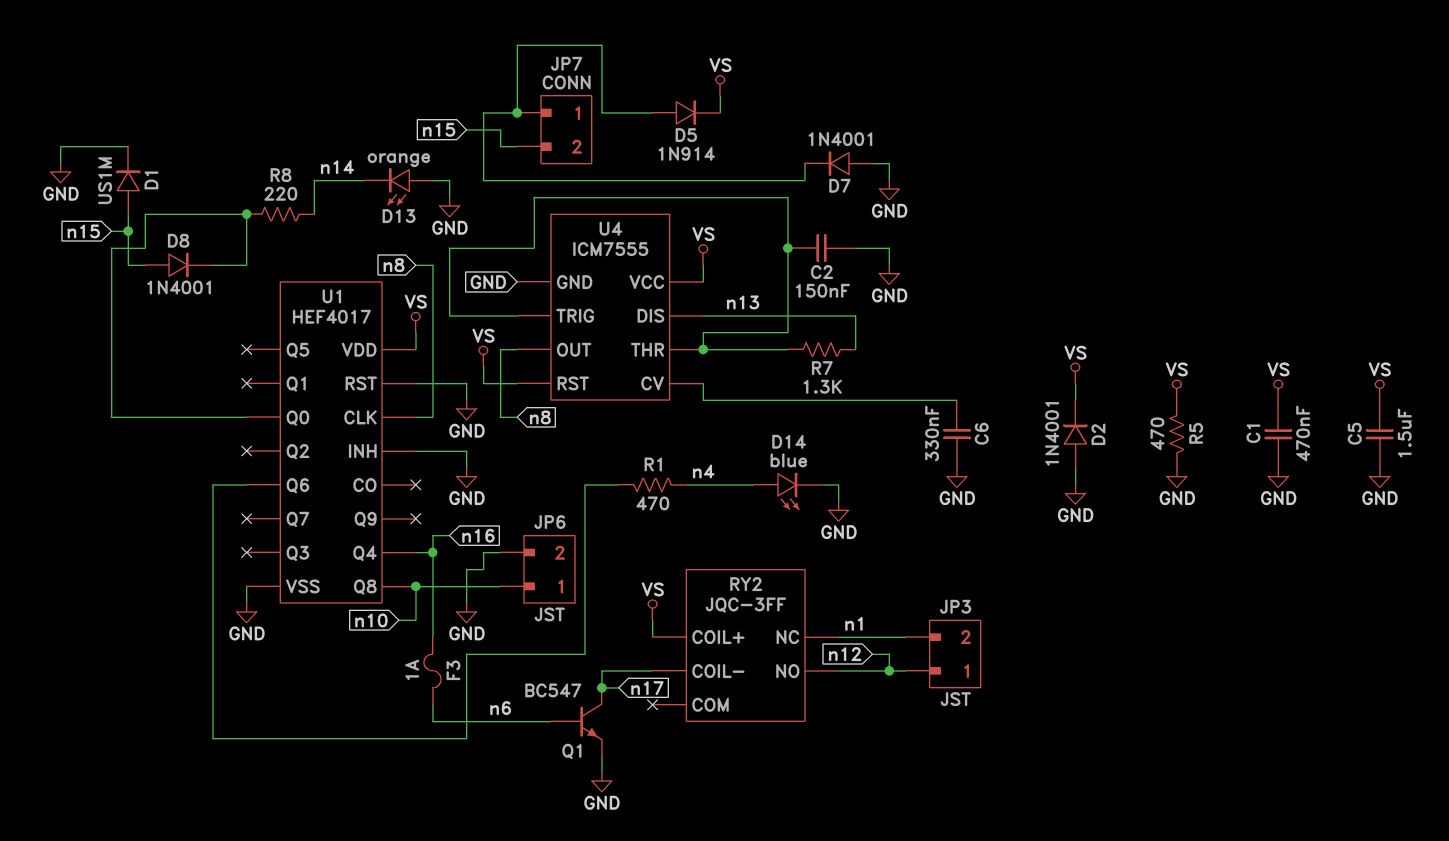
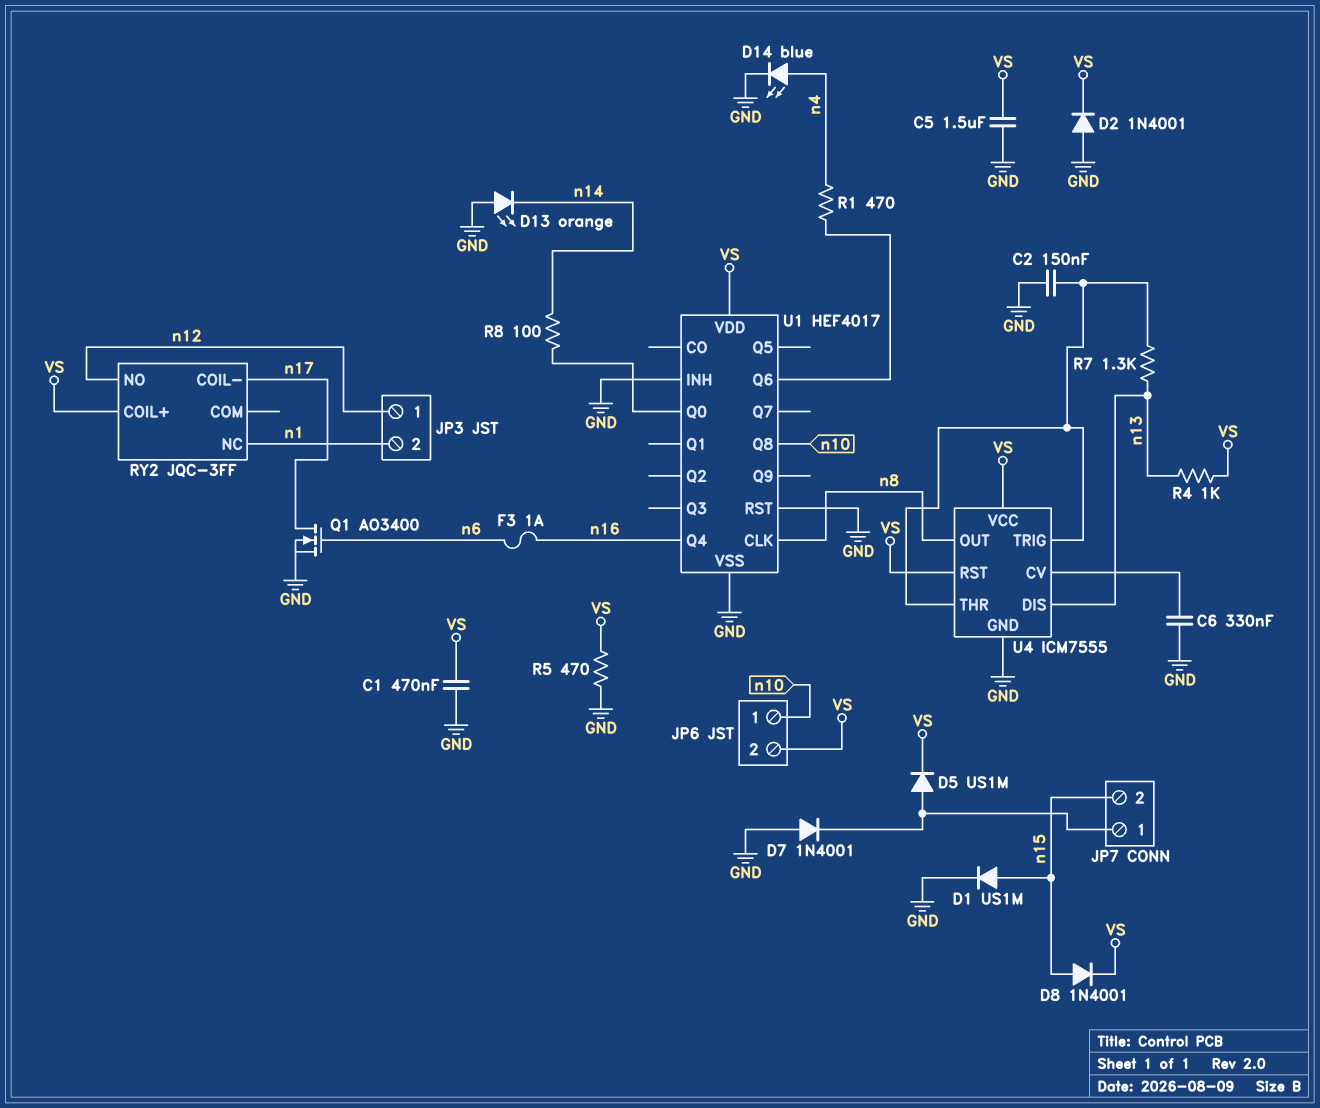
D5: diode 1N914 (A JP7/1, K VS) -> diode US1M (A JP7/1, K VS)
D8: diode 1N4001 (A n15, K U1/Q0) -> diode 1N4001 (A n15, K VS)
JP6 pin 2: GND -> VS
Q1: NPN BC547 (B n6, C n17, E GND) -> NMOS AO3400 (G n6, D n17, S GND)
R4: none -> 1k (VS, n13)
R8: 220 (U1/Q0, n14) -> 100 (U1/Q0, n14)

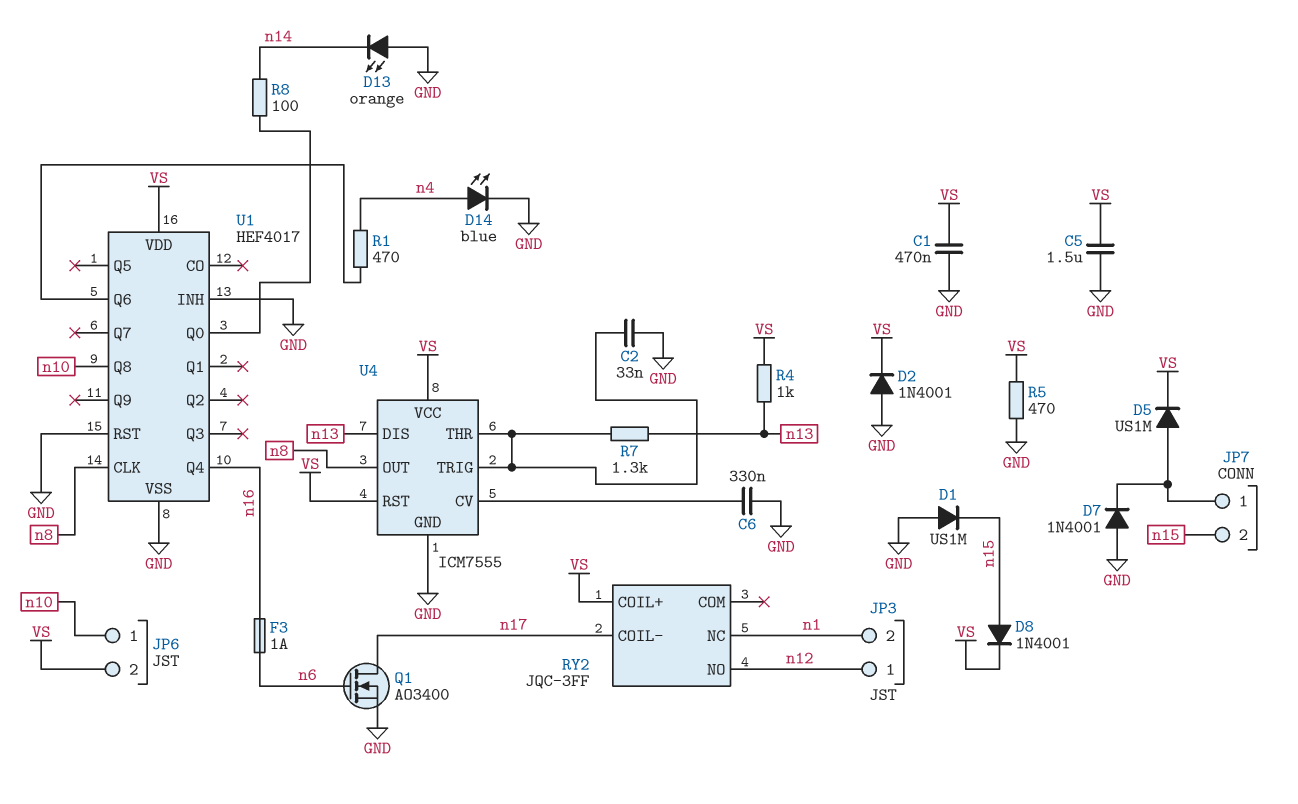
C2: 150nF (GND, U4/THR) -> 33nF (GND, U4/THR)
D1: diode US1M (A n15, K GND) -> diode US1M (A GND, K n15)

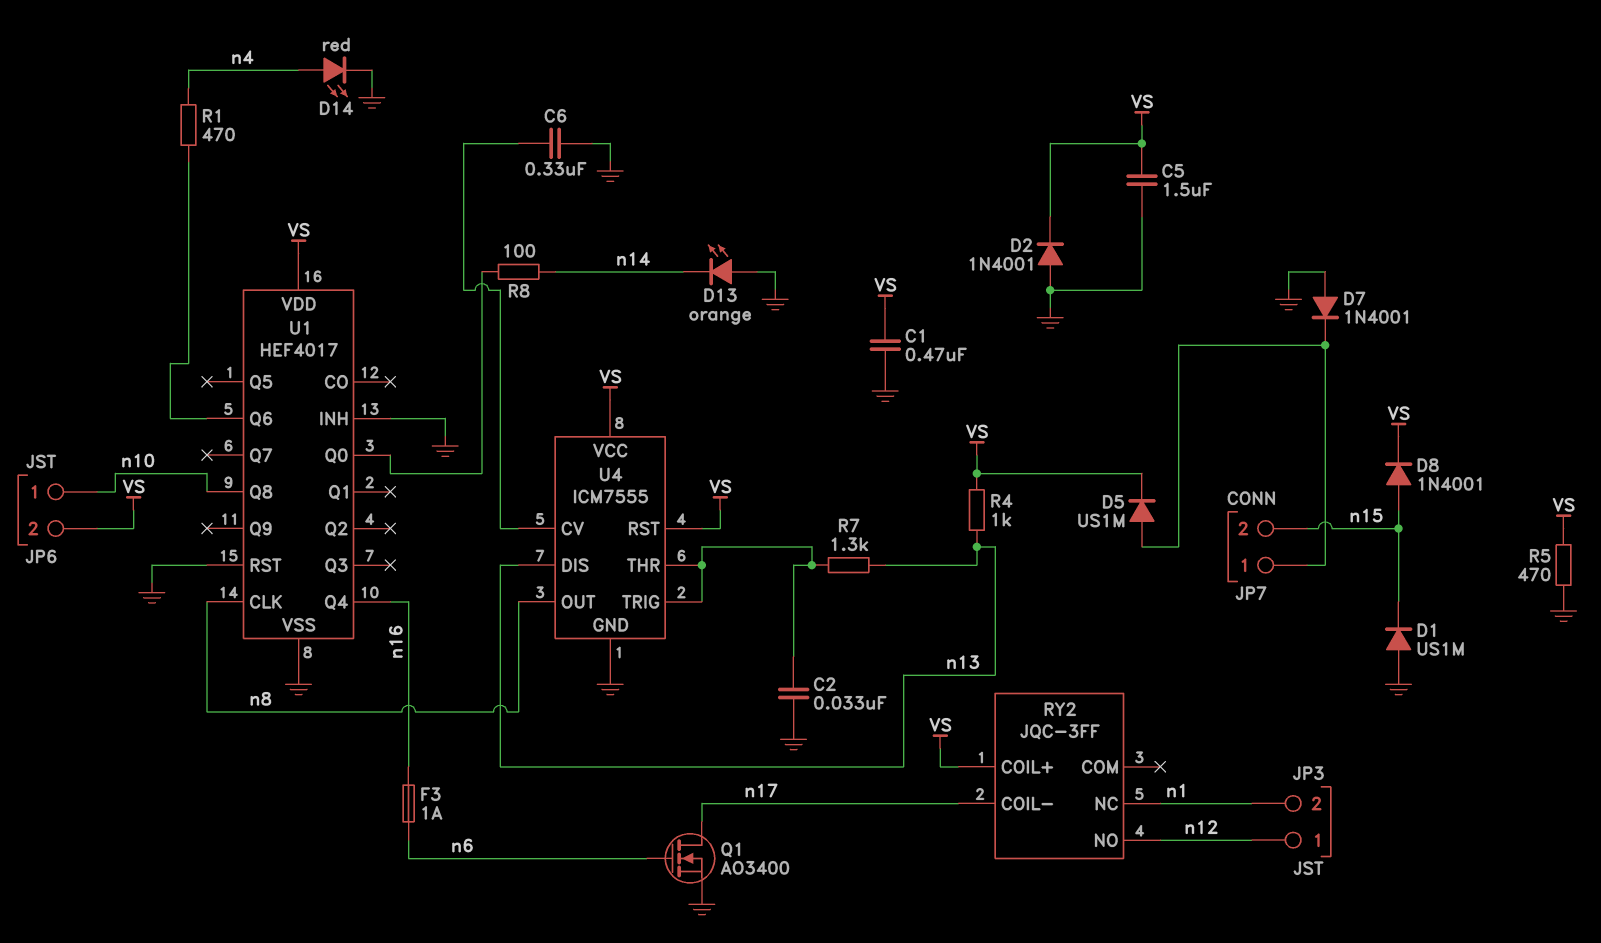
D14: LED blue (A n4, K GND) -> LED red (A n4, K GND)

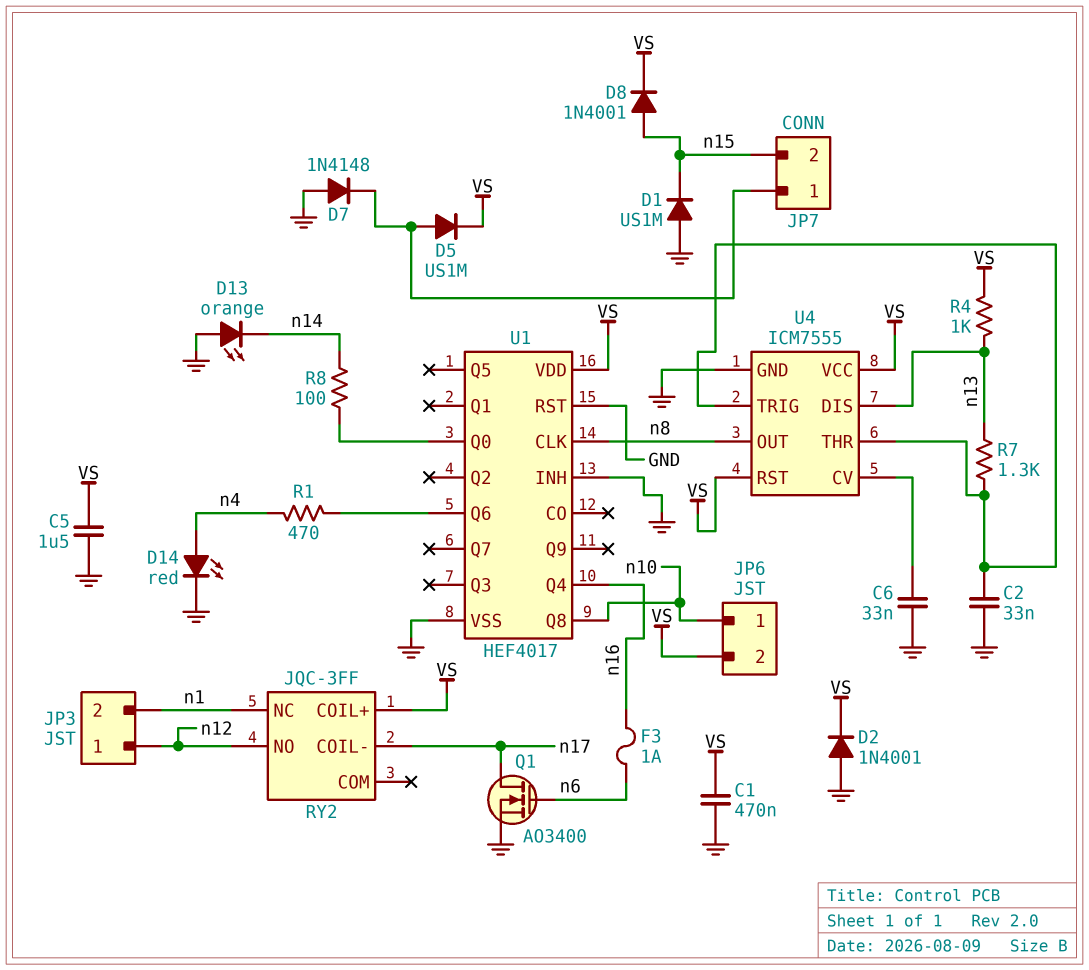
C6: 330nF (GND, U4/CV) -> 33nF (GND, U4/CV)
D7: diode 1N4001 (A GND, K JP7/1) -> diode 1N4148 (A GND, K JP7/1)
R5: 470 (GND, VS) -> none

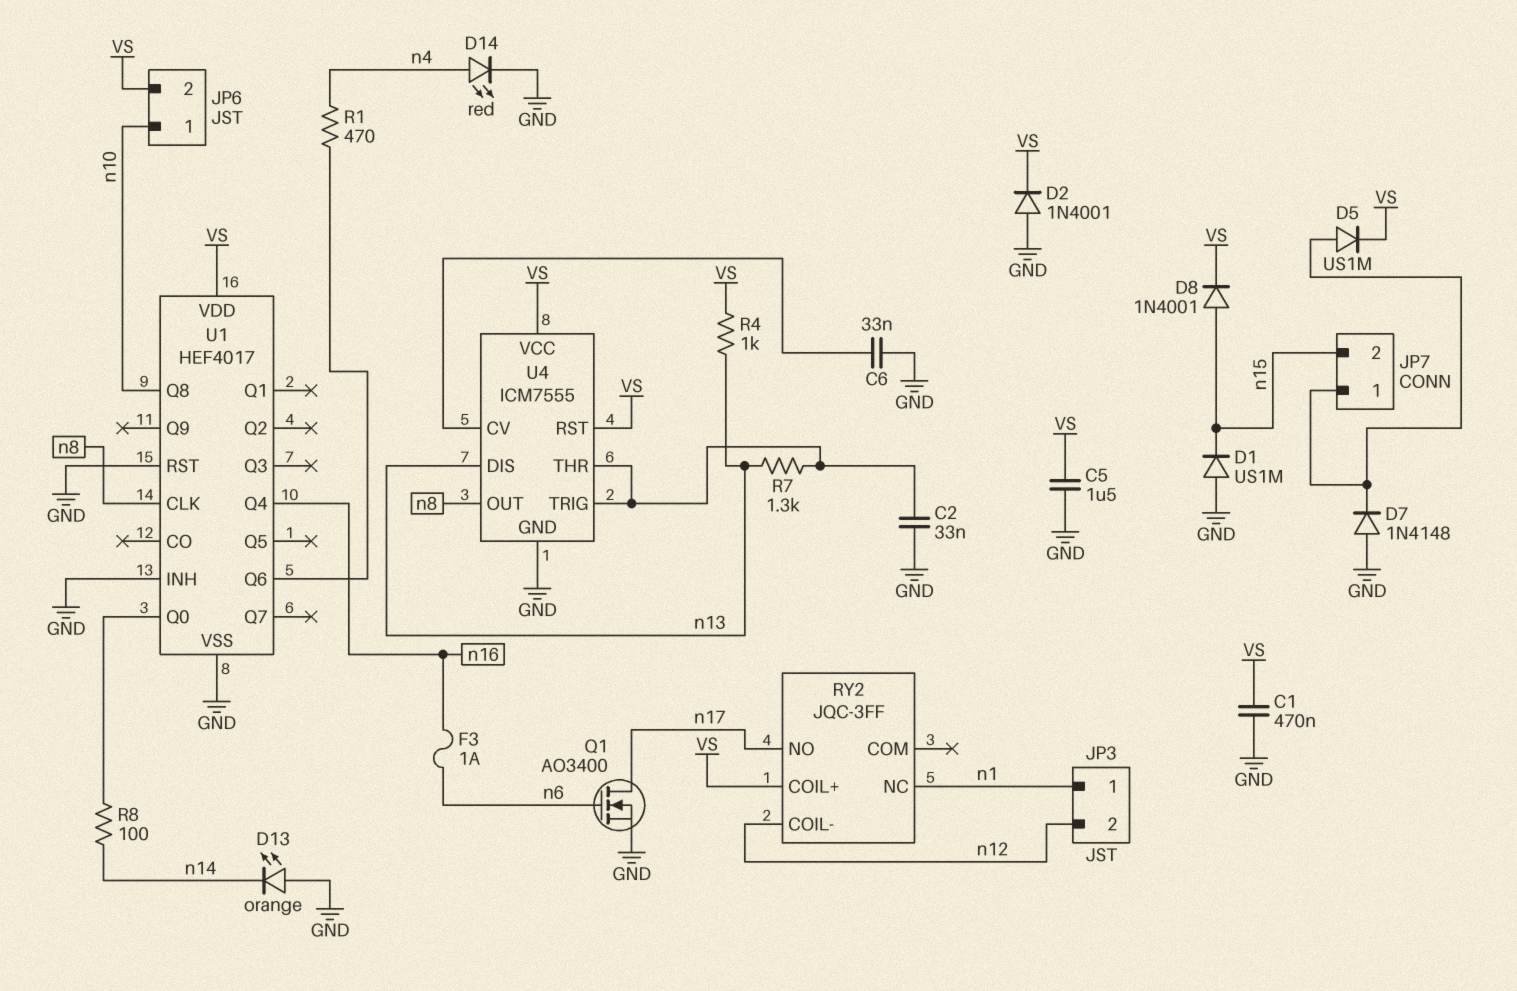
JP3 pin 1: n12 -> n1
JP3 pin 2: n1 -> n12
RY2 pin COIL-: n17 -> n12
RY2 pin NO: n12 -> n17

